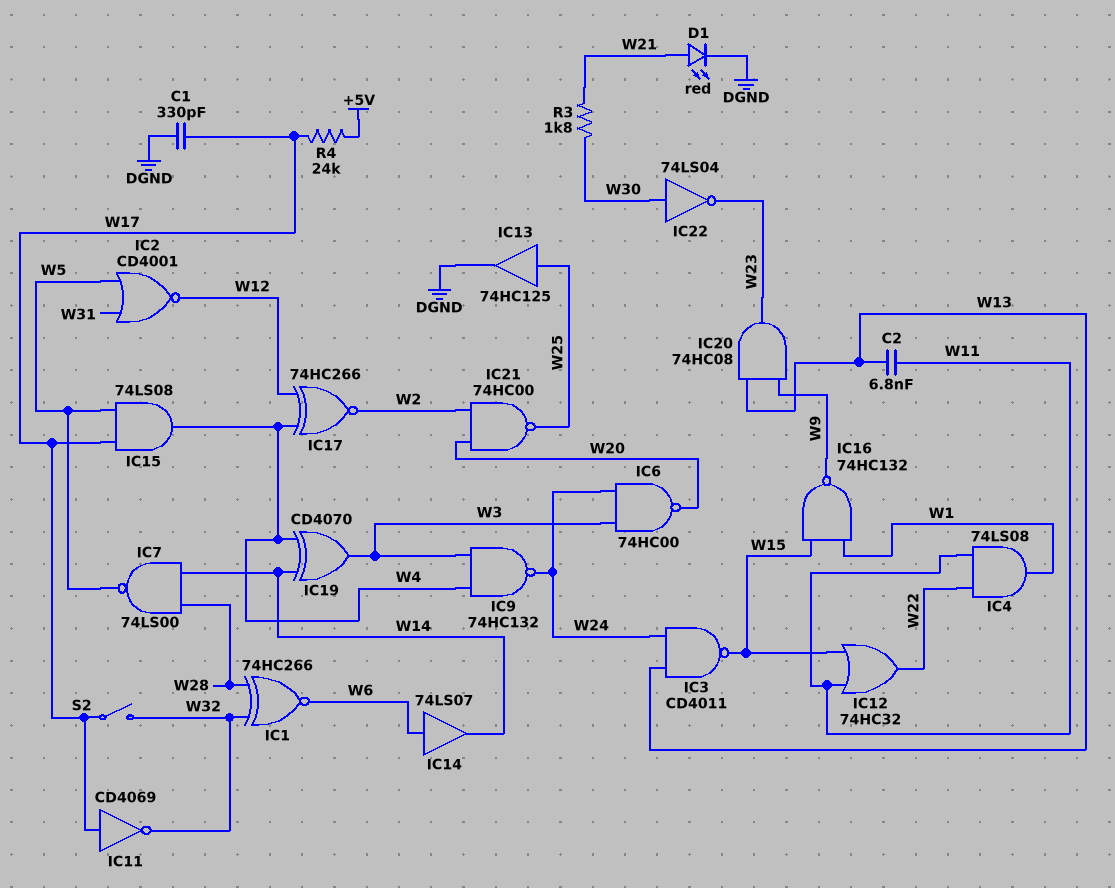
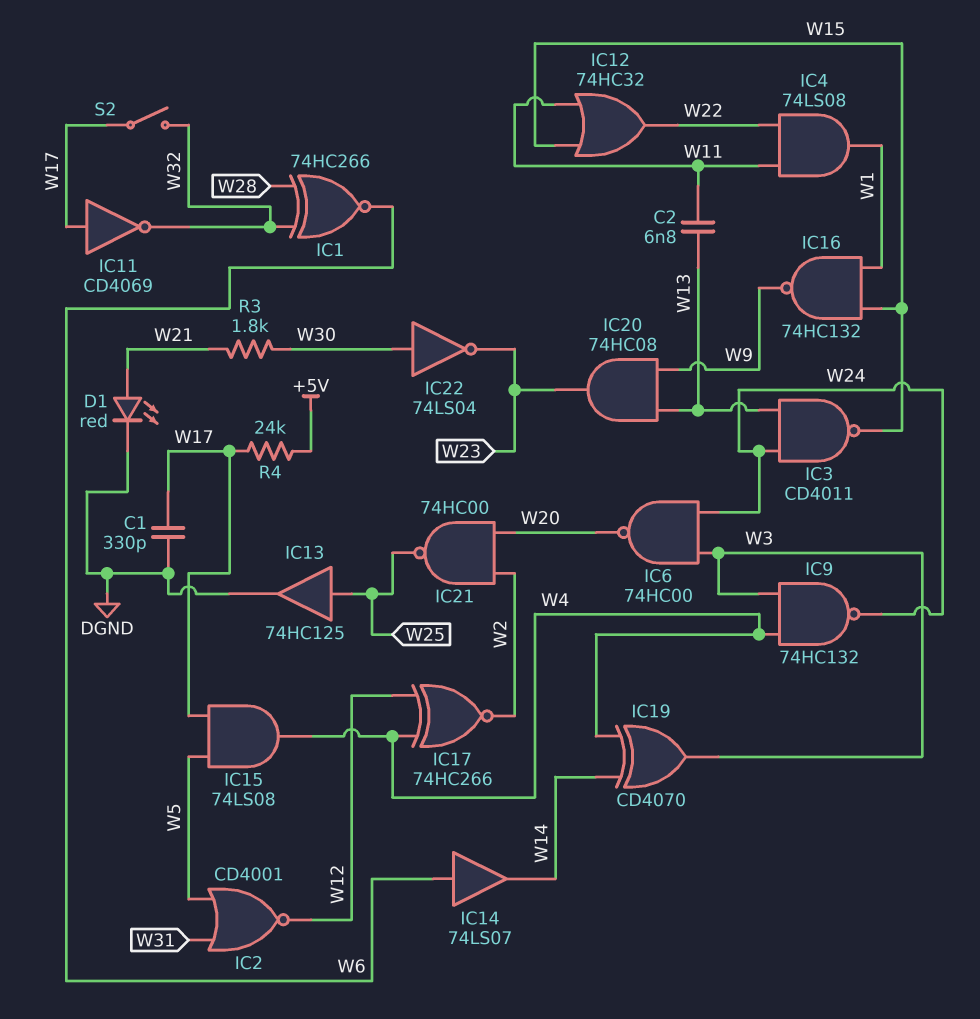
IC7: NAND 74LS00 (in W14, in W28, out W5) -> none

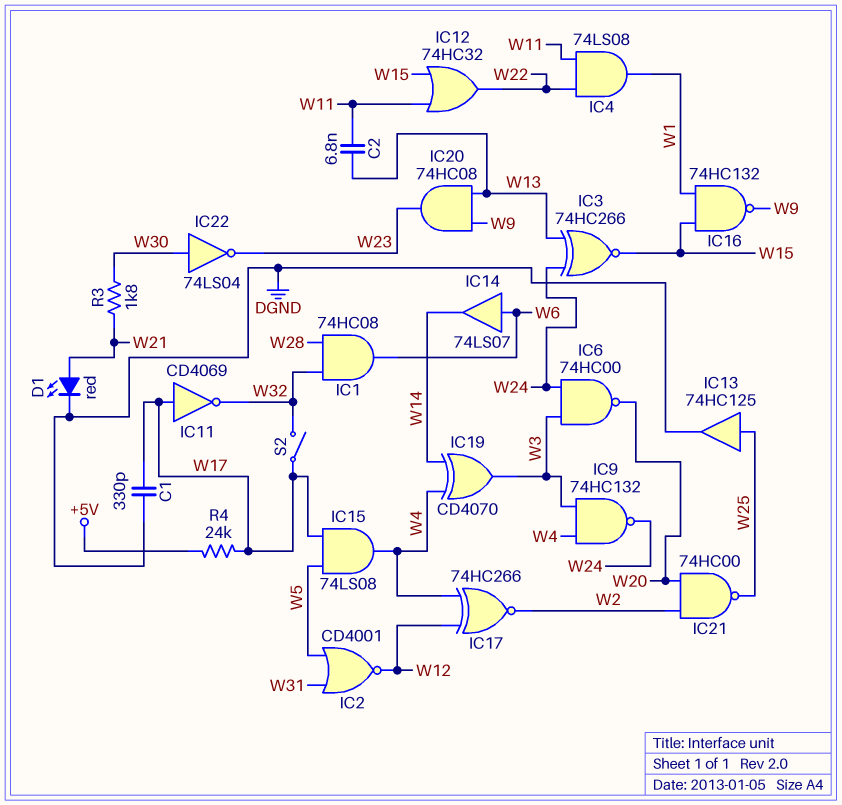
IC1: XNOR 74HC266 (in W28, in W32, out W6) -> AND 74HC08 (in W28, in W32, out W6)
IC3: NAND CD4011 (in W13, in W24, out W15) -> XNOR 74HC266 (in W13, in W24, out W15)

